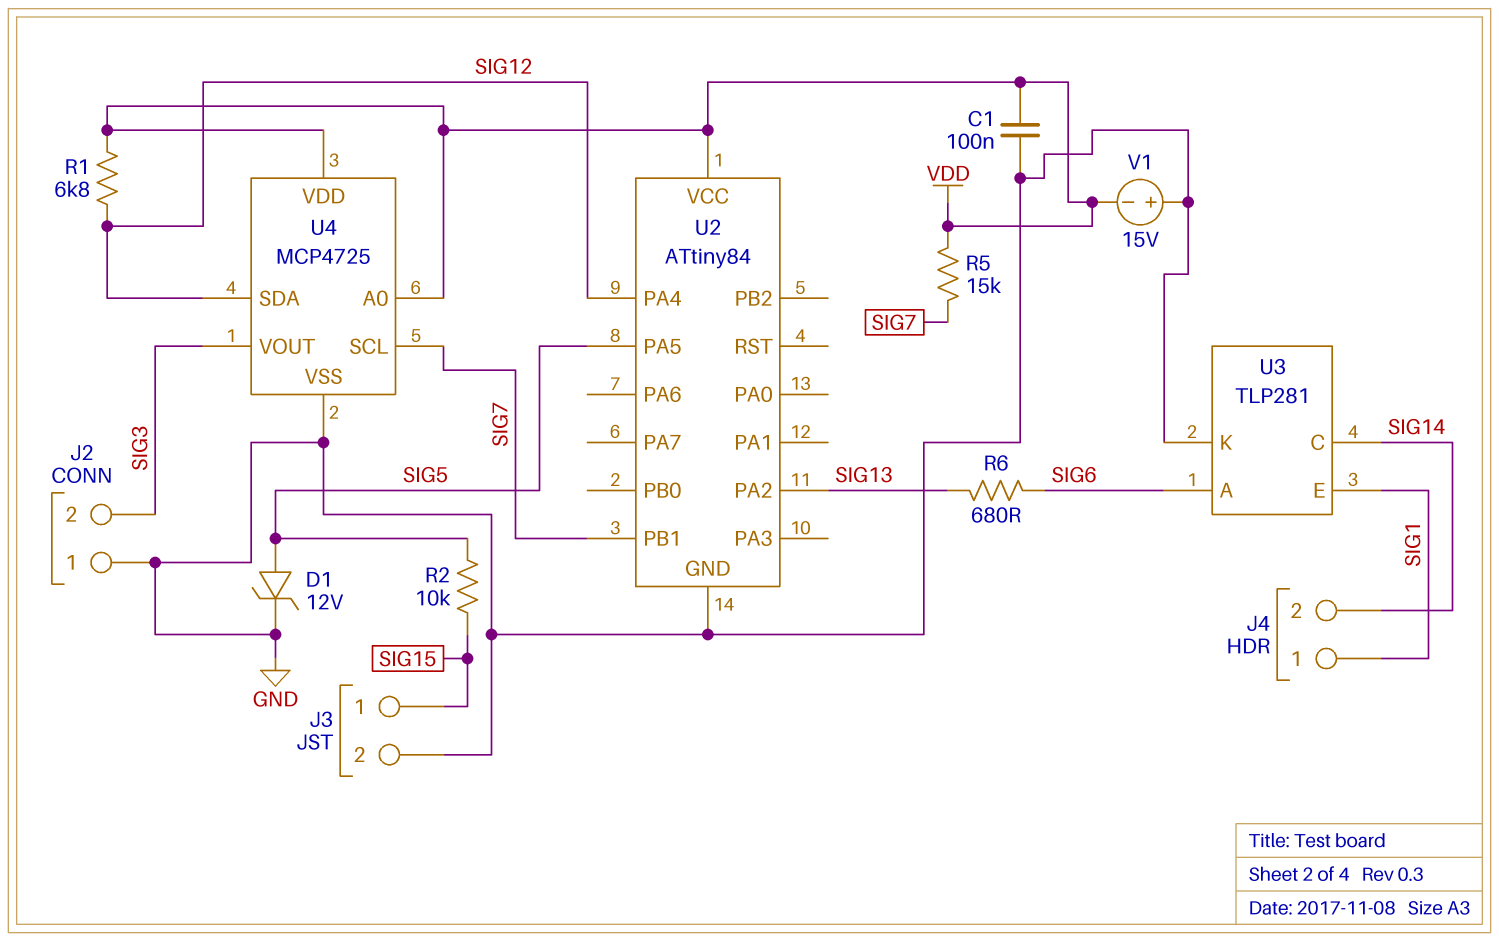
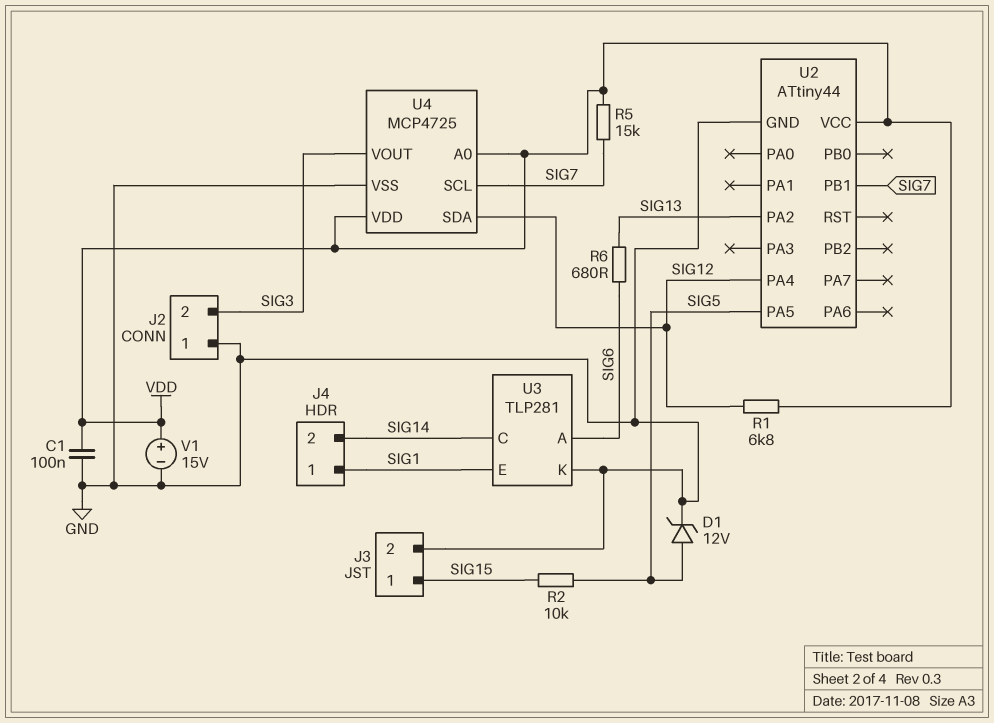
U2: ATtiny84 -> ATtiny44
V1: 15V (plus GND, minus VDD) -> 15V (plus VDD, minus GND)

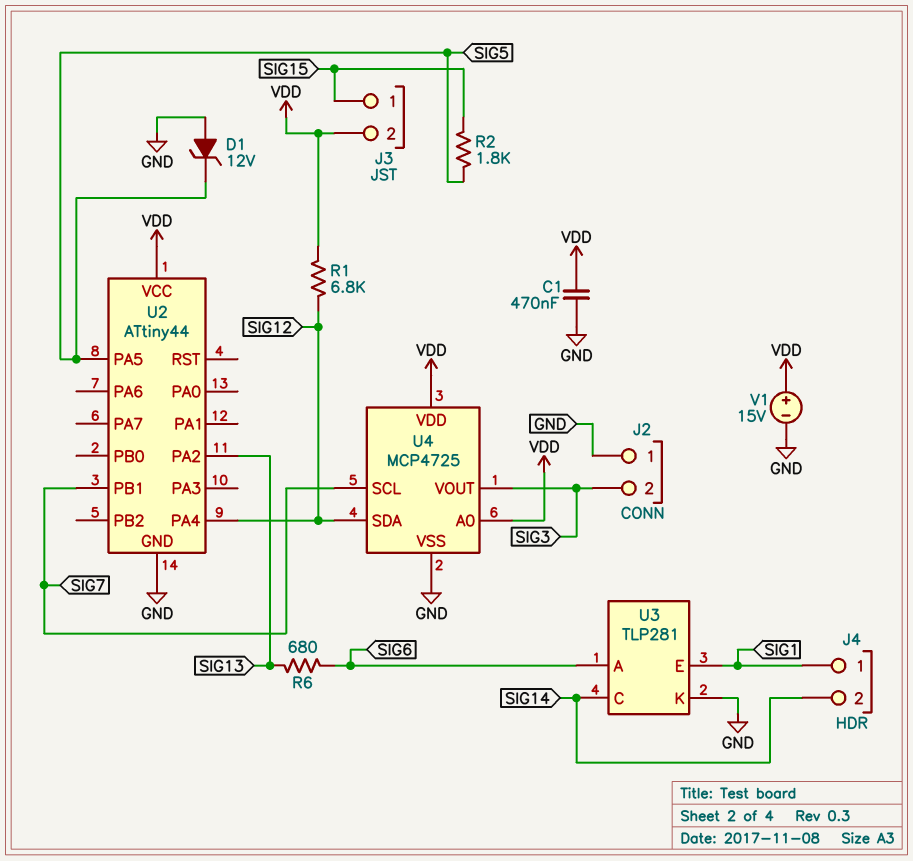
C1: 100nF (GND, VDD) -> 470nF (GND, VDD)
D1: zener 12V (A SIG5, K GND) -> zener 12V (A GND, K SIG5)
J3 pin 2: GND -> VDD
R2: 10k (SIG5, SIG15) -> 1.8k (SIG5, SIG15)
R5: 15k (SIG7, VDD) -> none

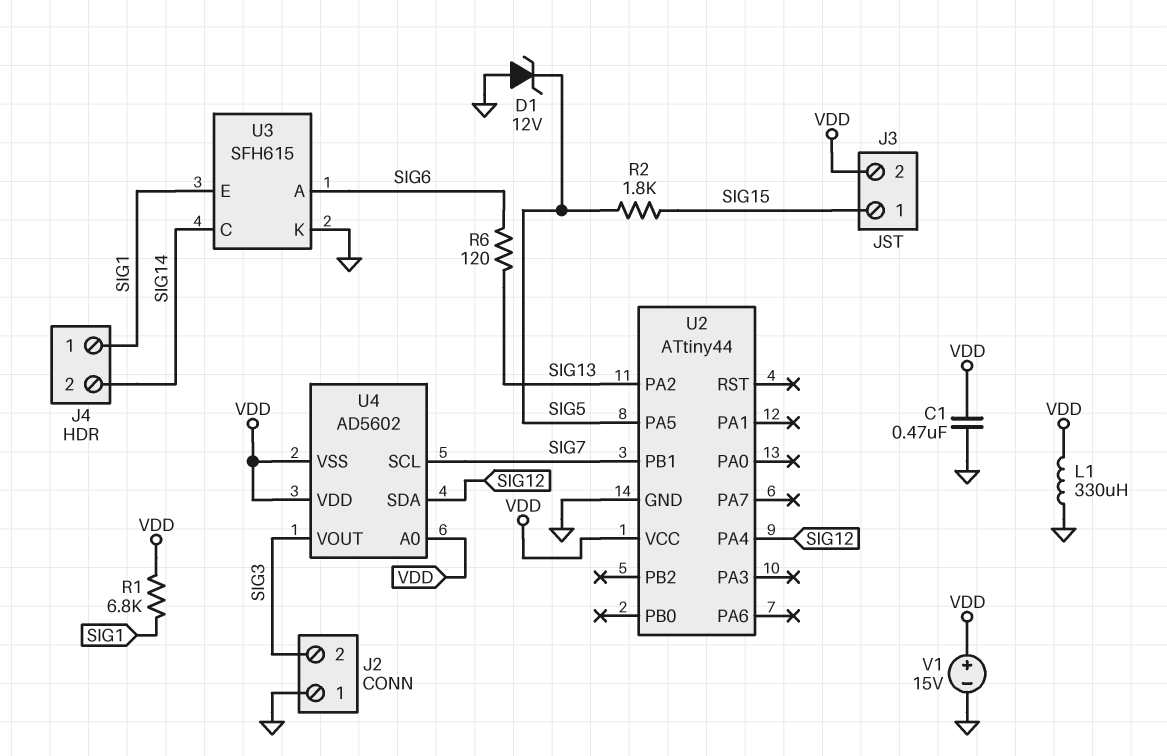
L1: none -> 330uH (GND, VDD)
R1: 6.8k (SIG12, VDD) -> 6.8k (SIG1, VDD)
R6: 680 (SIG6, SIG13) -> 120 (SIG6, SIG13)
U3: TLP281 -> SFH615
U4: MCP4725 -> AD5602
U4 pin VSS: GND -> VDD

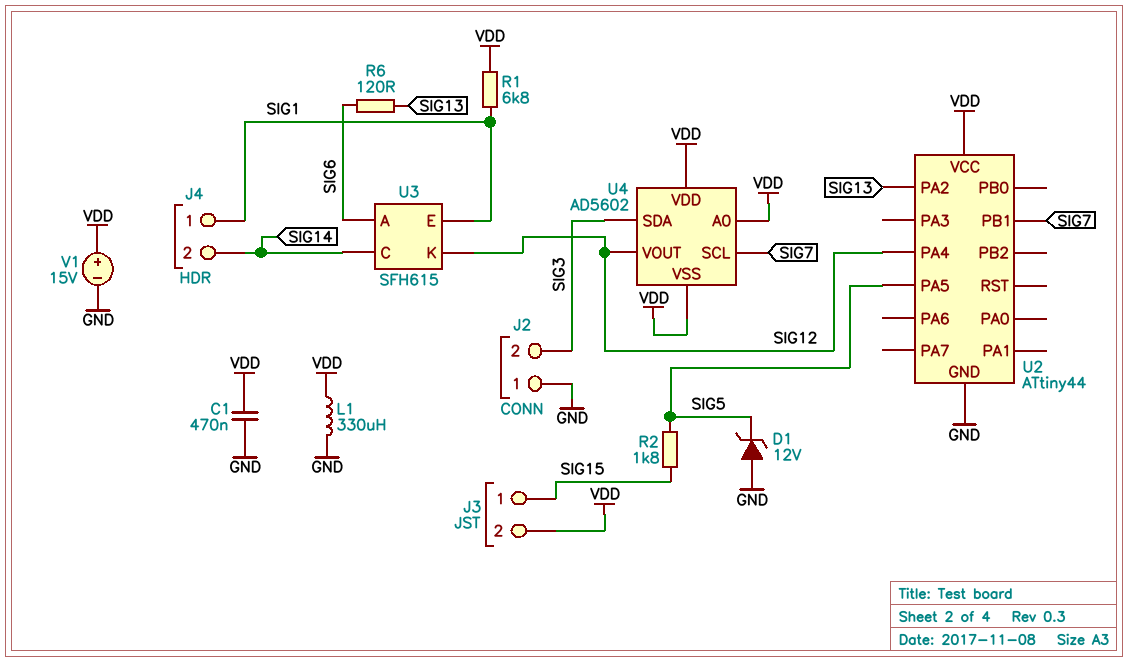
U3 pin K: GND -> SIG12
U4 pin SDA: SIG12 -> SIG3
U4 pin VOUT: SIG3 -> SIG12

